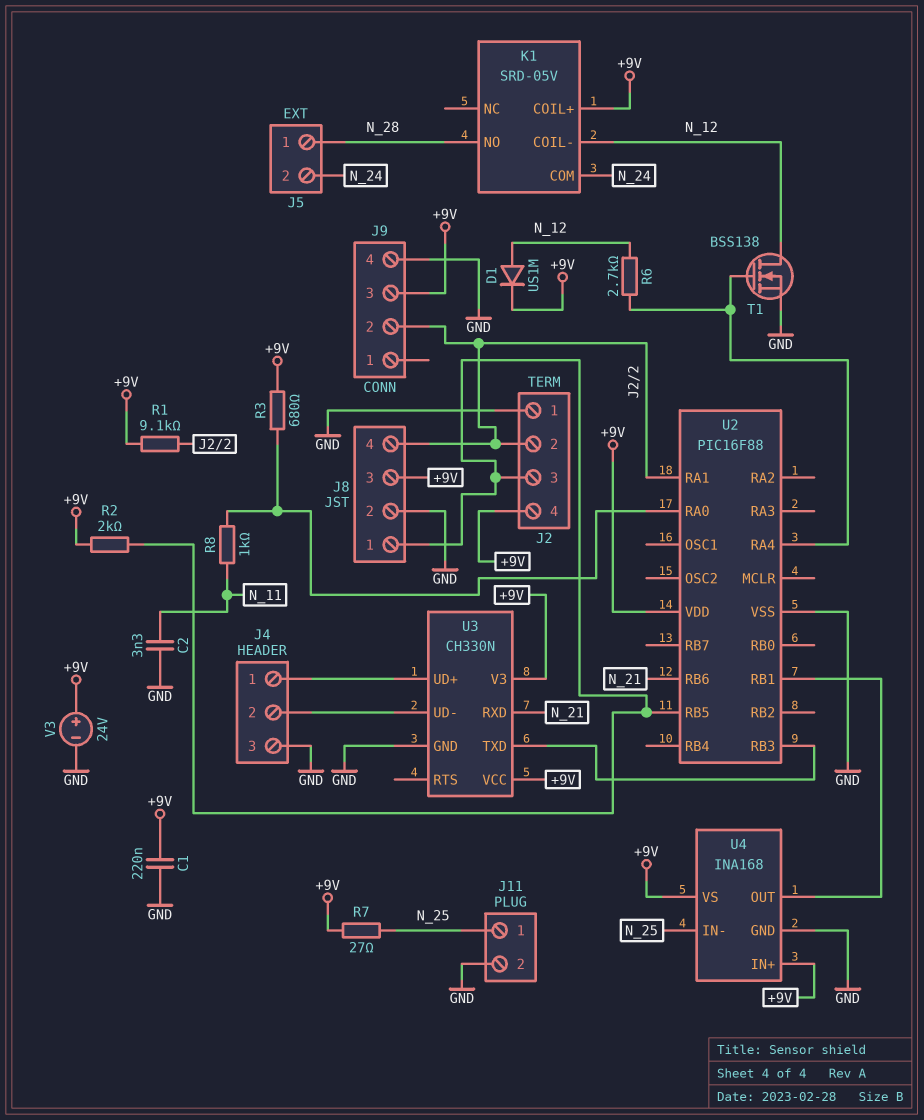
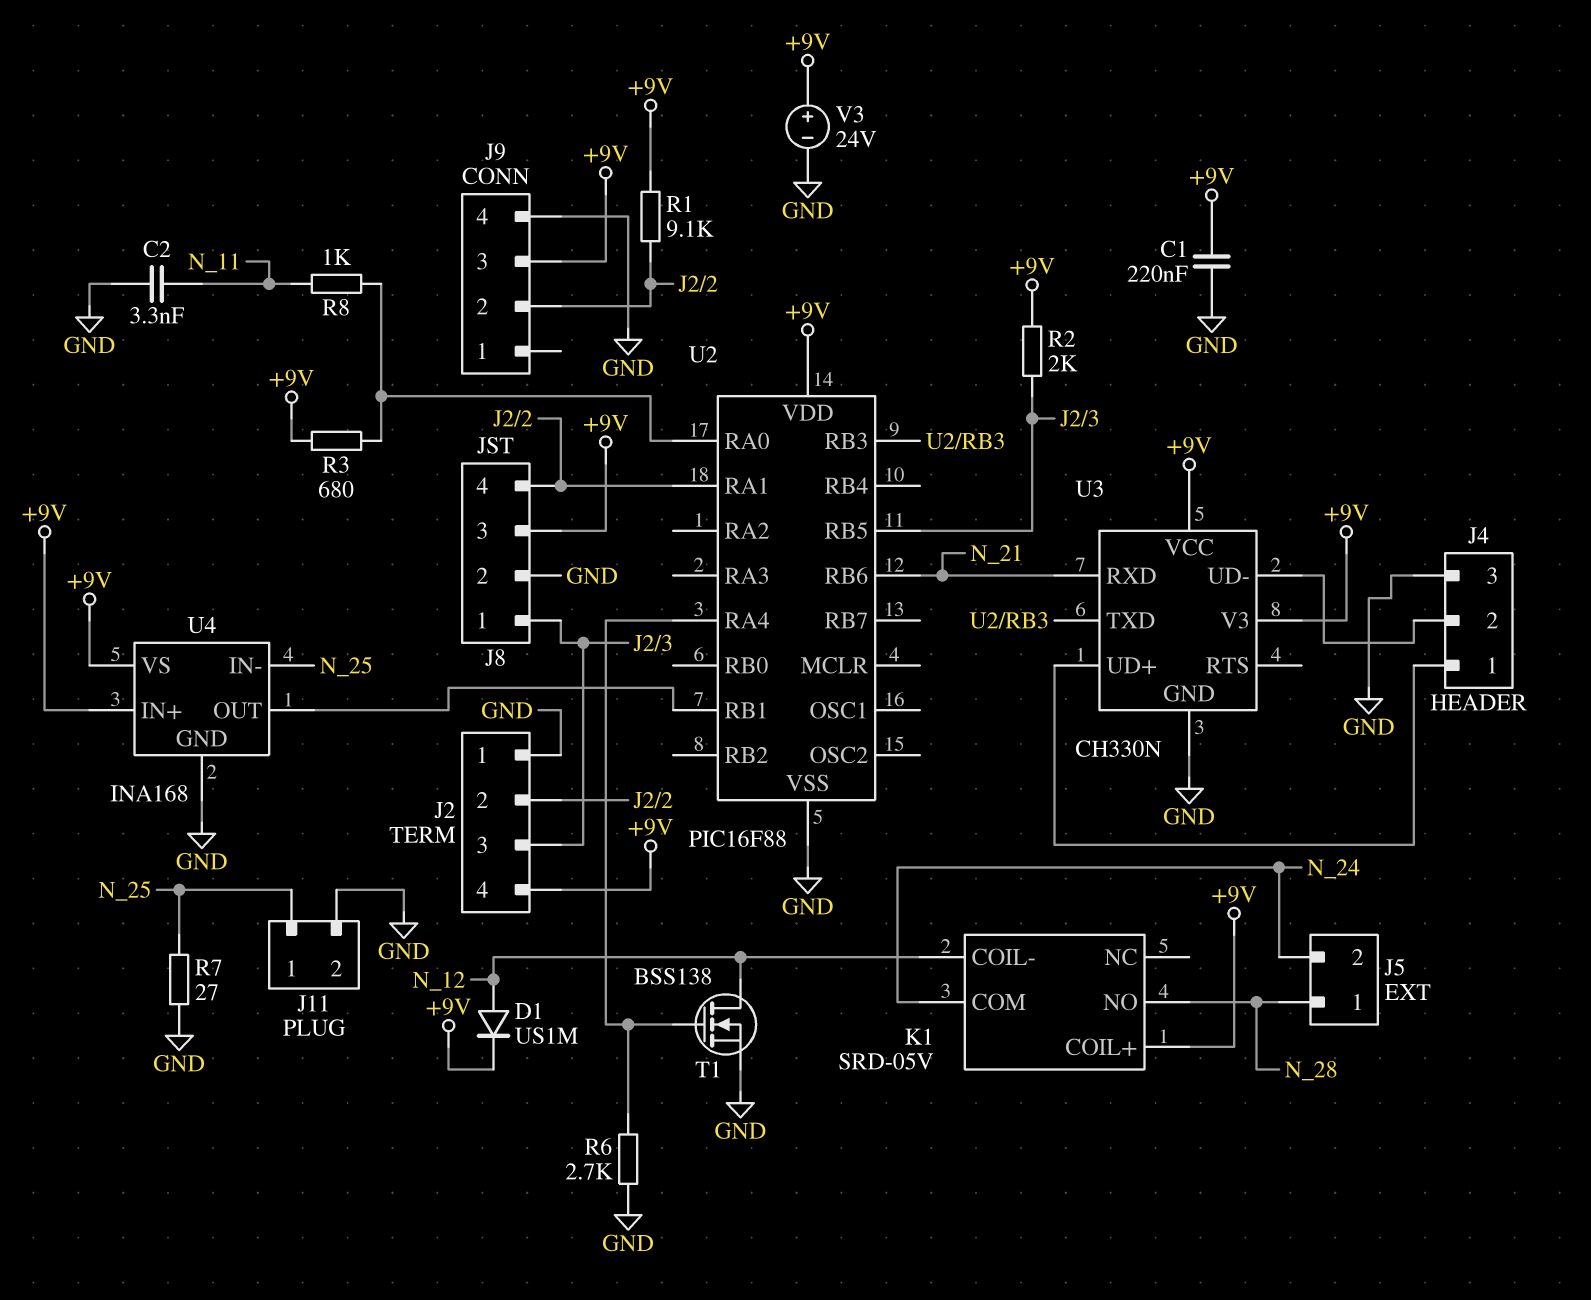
R6: 2.7k (N_12, U2/RA4) -> 2.7k (GND, U2/RA4)
R7: 27 (+9V, N_25) -> 27 (GND, N_25)

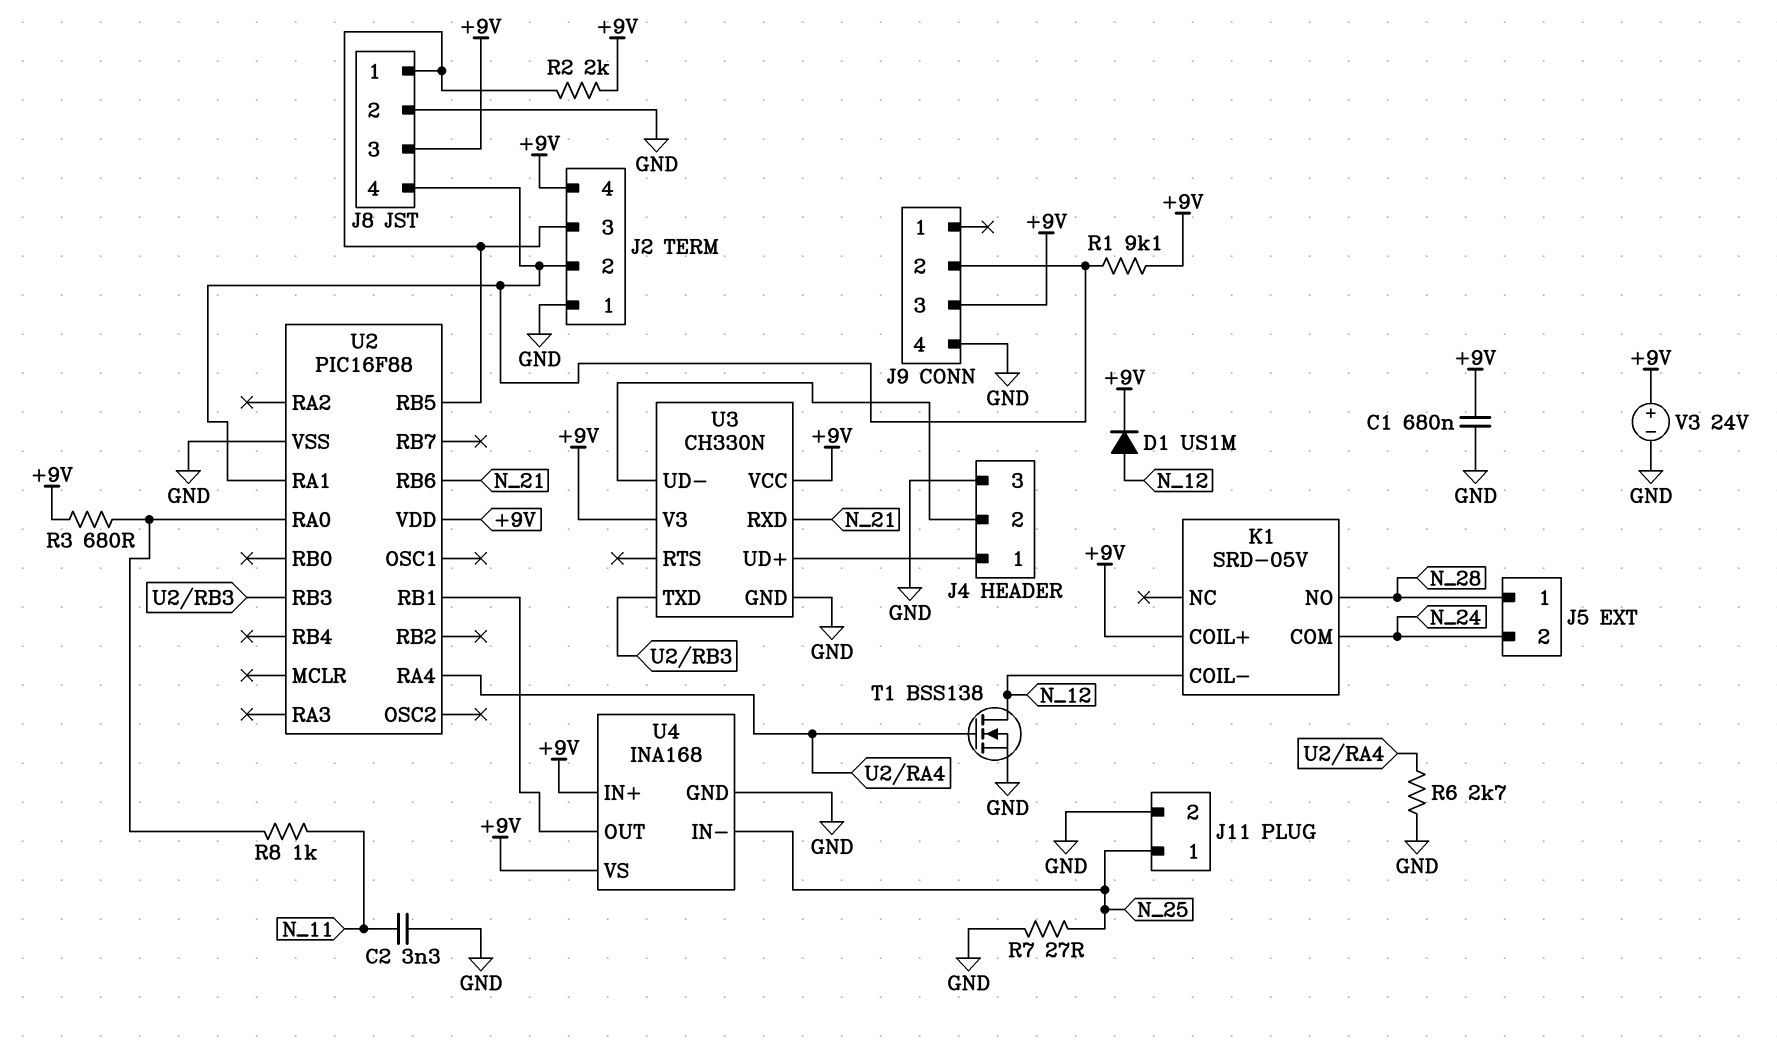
C1: 220nF (+9V, GND) -> 680nF (+9V, GND)

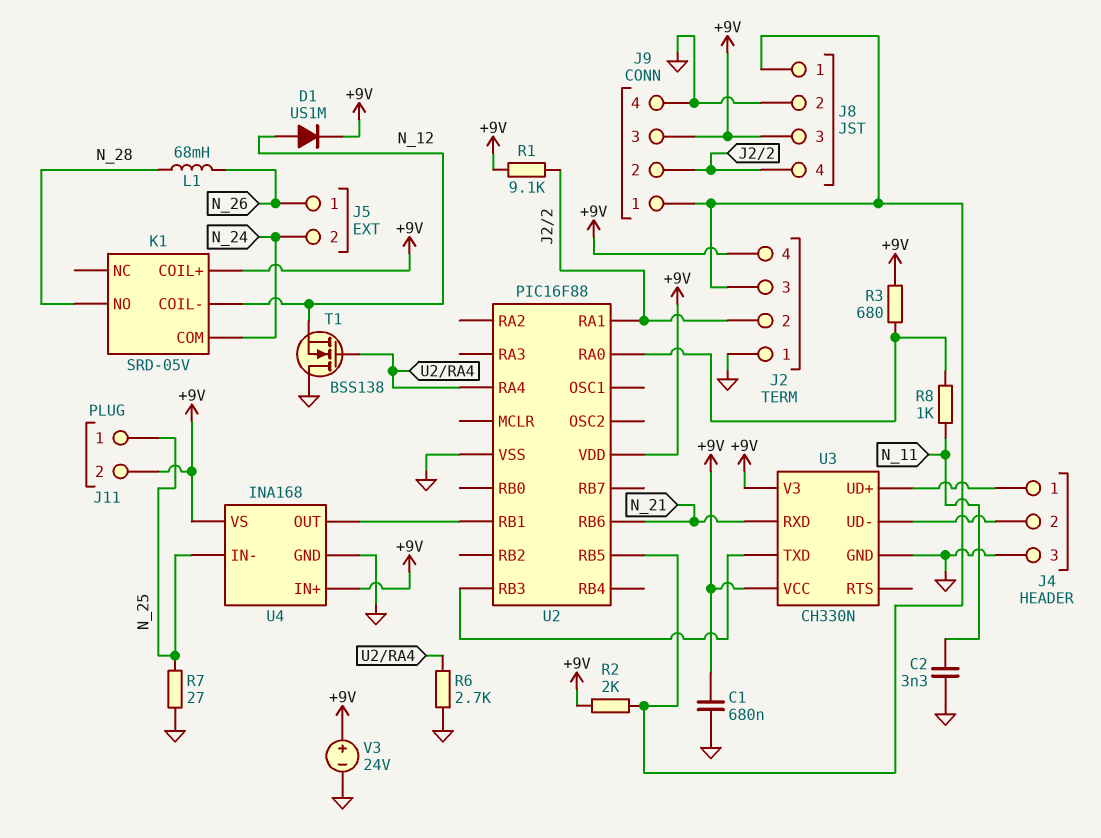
J5 pin 1: N_28 -> N_26
J9 pin 1: none -> J2/3
J11 pin 2: GND -> +9V
L1: none -> 68mH (N_26, N_28)
T1: NMOS BSS138 (G U2/RA4, D N_12, S GND) -> NMOS BSS138 (G U2/RA4, D GND, S N_12)

